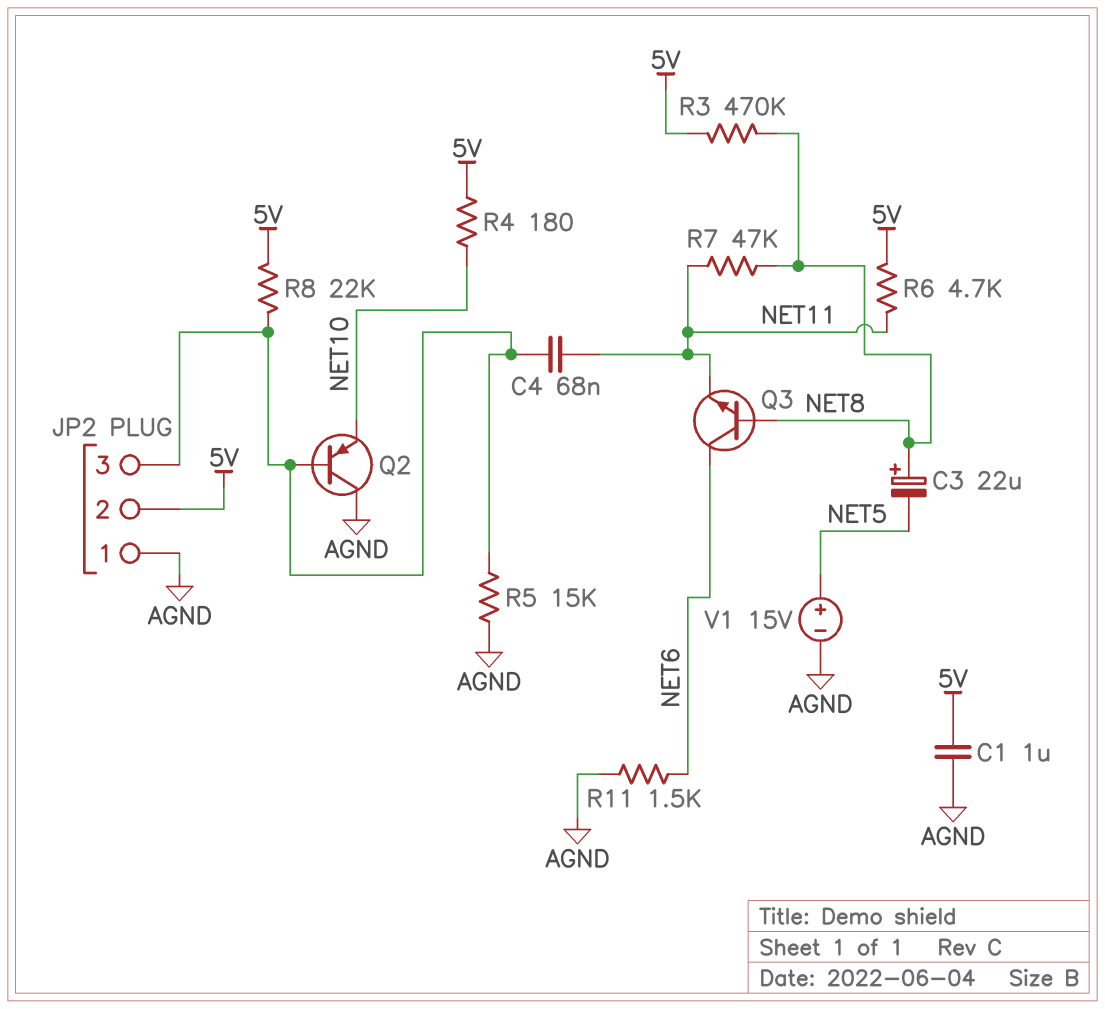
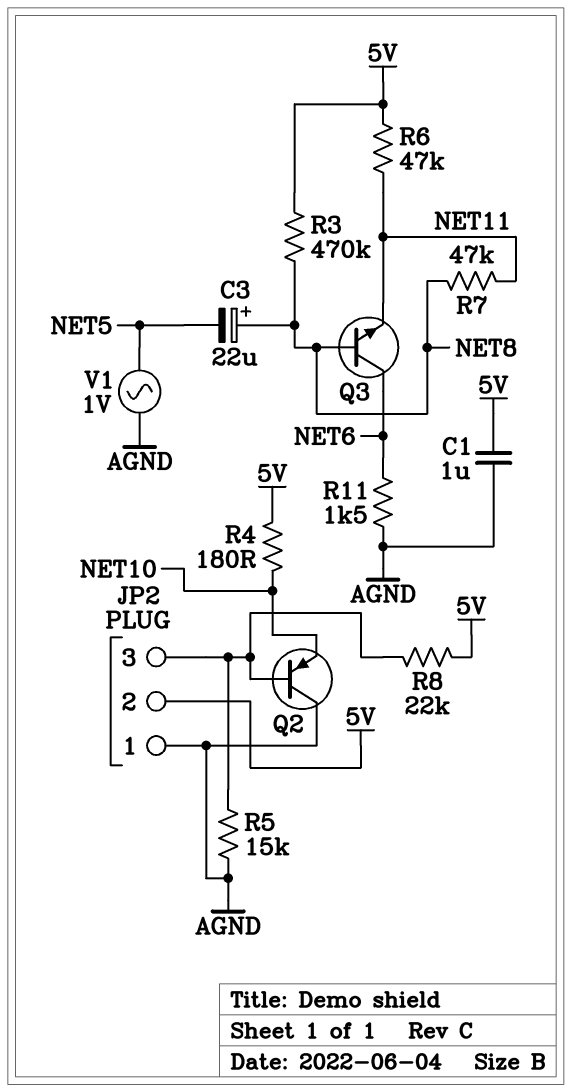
C4: 68nF (JP2/3, NET11) -> none
R6: 4.7k (5V, NET11) -> 47k (5V, NET11)
V1: 15V (plus NET5, minus AGND) -> AC 1V (AGND, NET5)

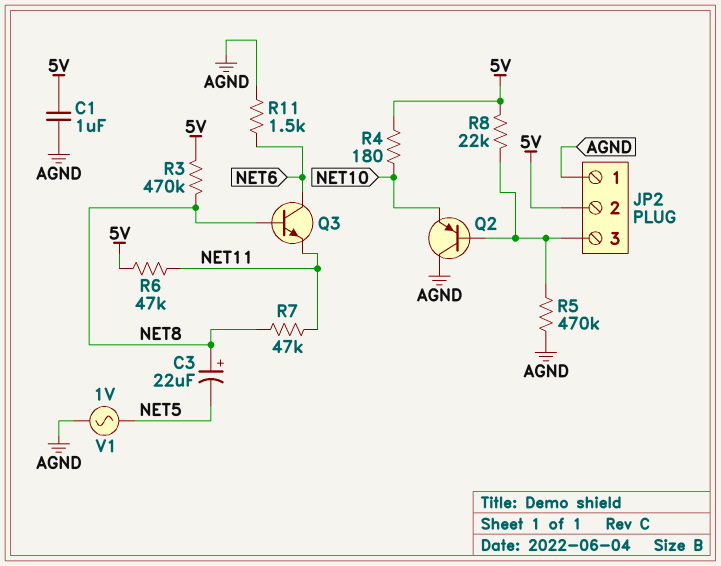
R5: 15k (AGND, JP2/3) -> 470k (AGND, JP2/3)

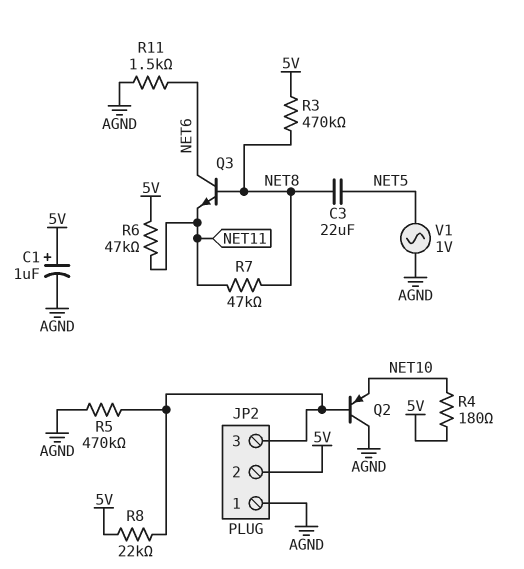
C1: 1uF (5V, AGND) -> 1uF (plus 5V, minus AGND)
C3: 22uF (plus NET8, minus NET5) -> 22uF (NET5, NET8)

